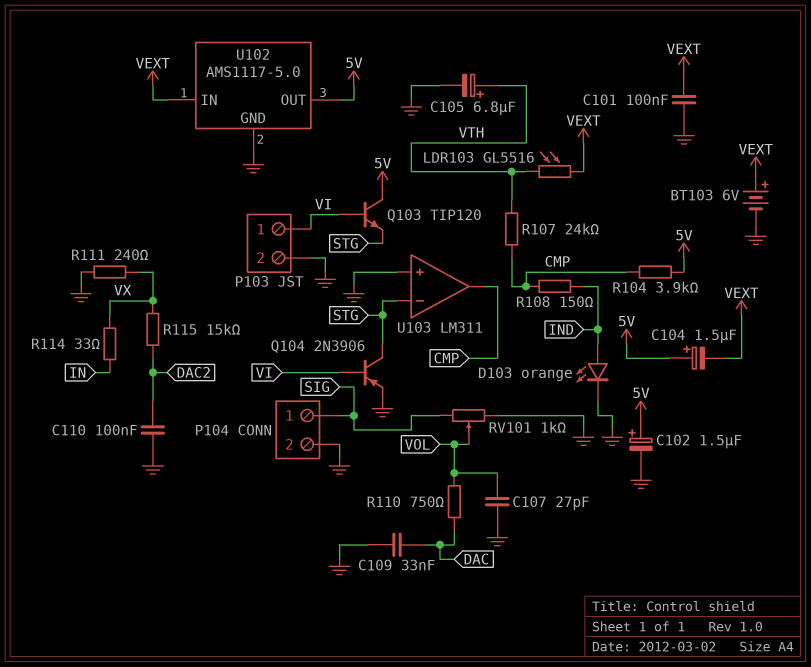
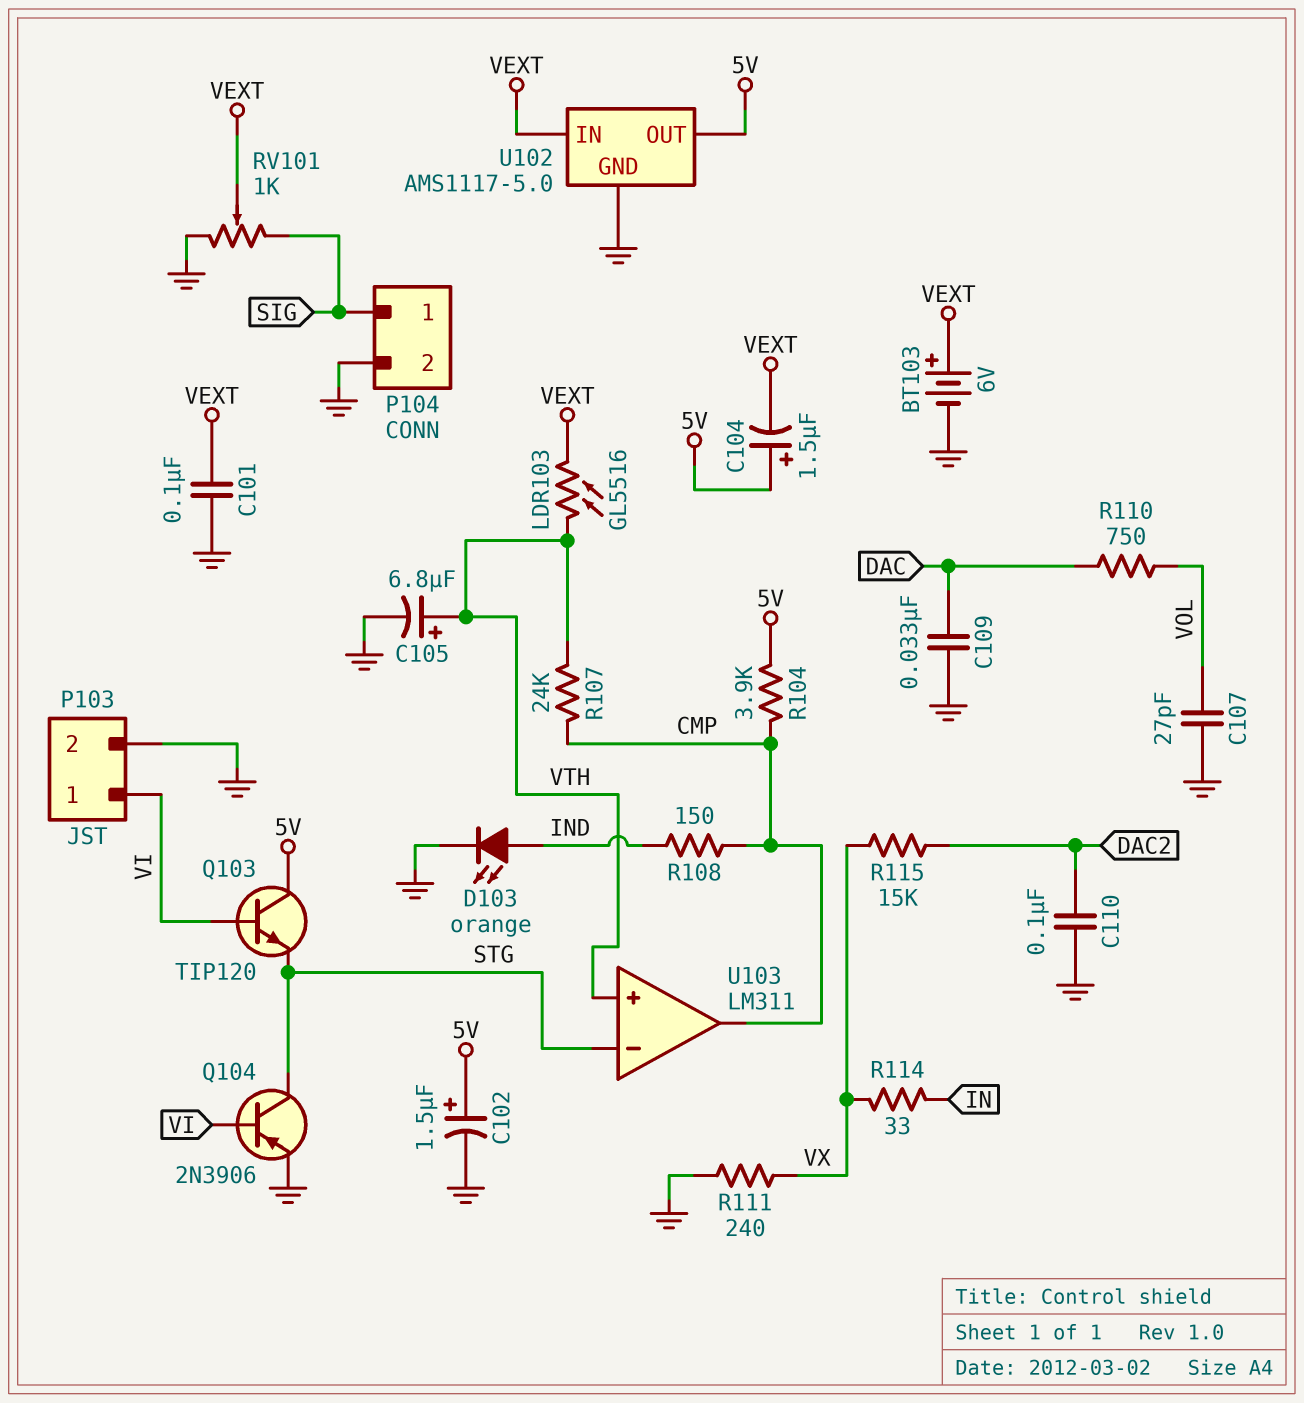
RV101: 1k (GND, SIG, wiper VOL) -> 1k (GND, SIG, wiper VEXT)
U103 pin in+: GND -> VTH

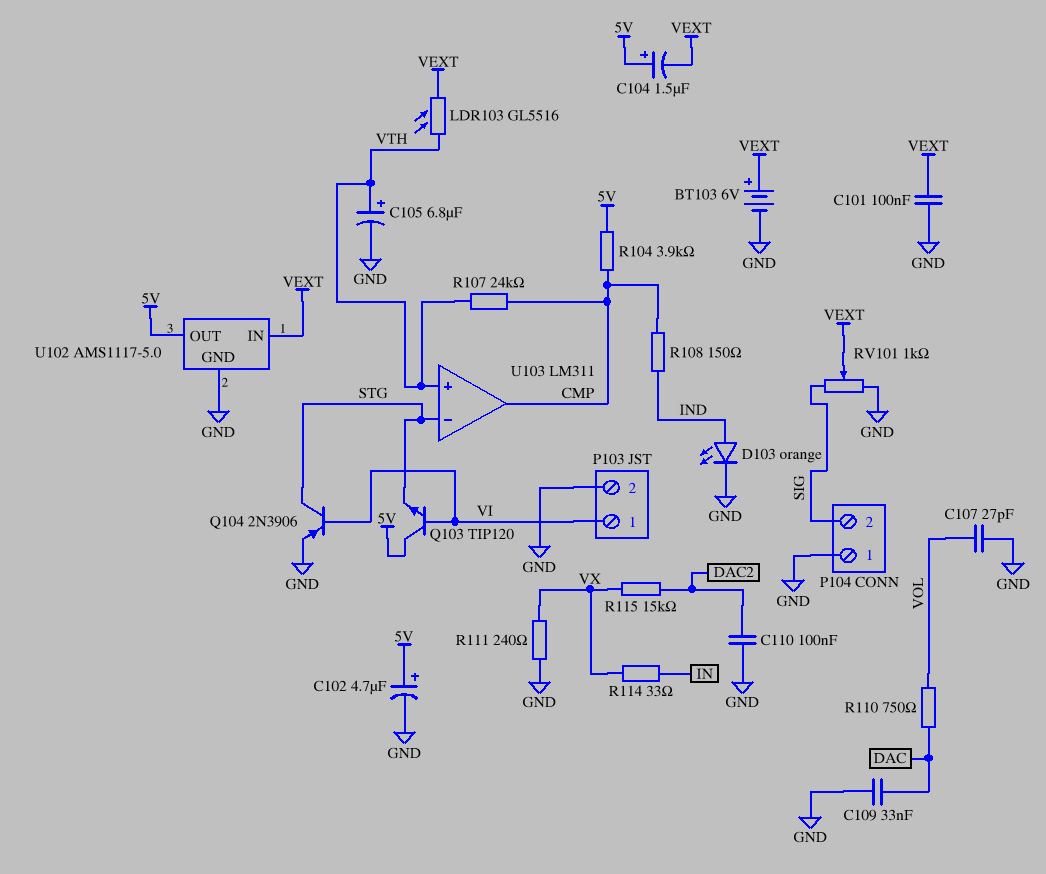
C102: 1.5uF (plus 5V, minus GND) -> 4.7uF (plus 5V, minus GND)
P104 pin 1: SIG -> GND
P104 pin 2: GND -> SIG

